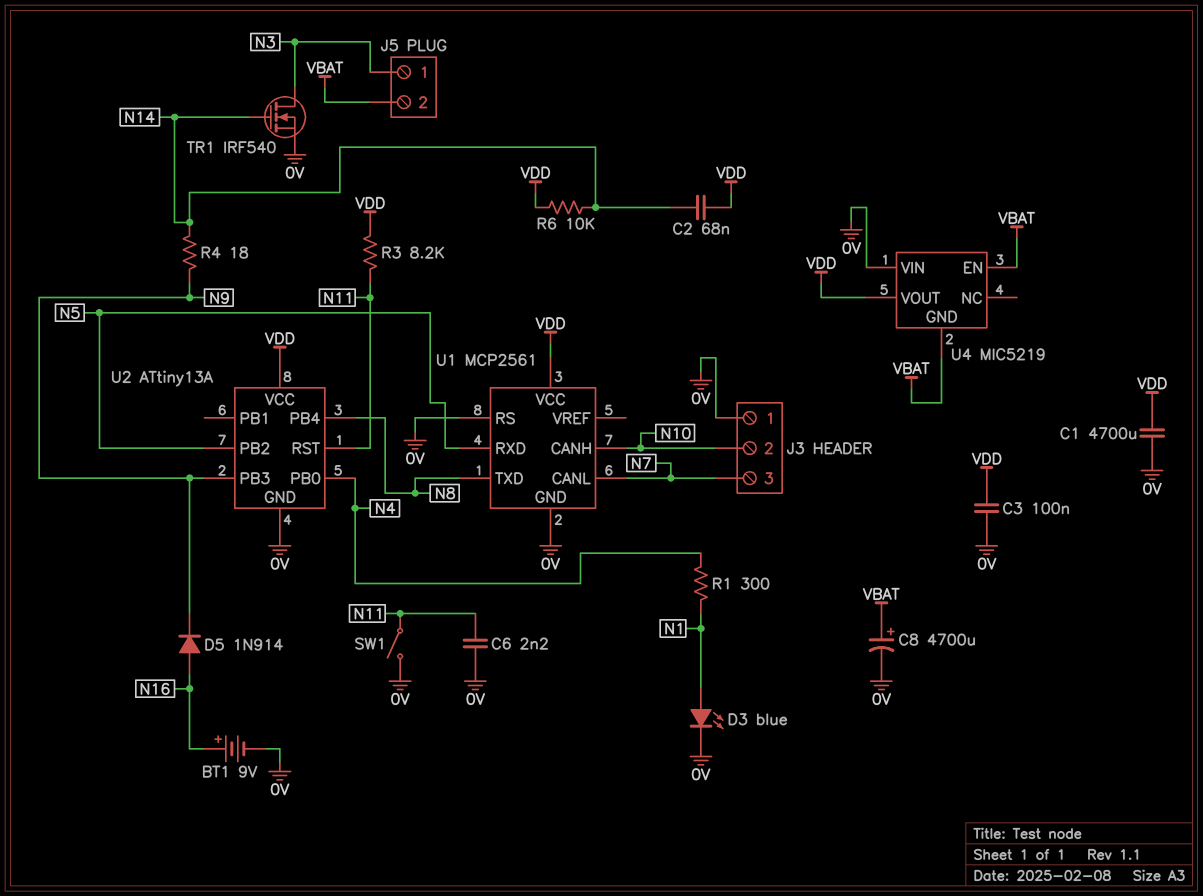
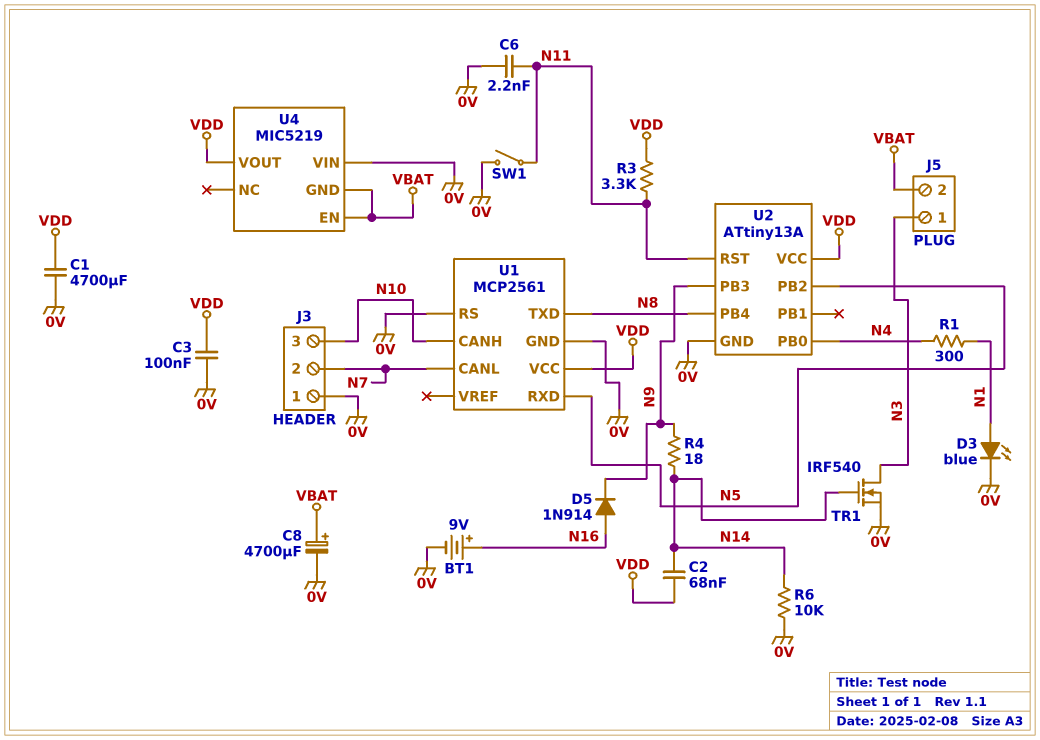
J3 pin 2: N10 -> N7
J3 pin 3: N7 -> N10
R3: 8.2k (N11, VDD) -> 3.3k (N11, VDD)
R6: 10k (N14, VDD) -> 10k (0V, N14)

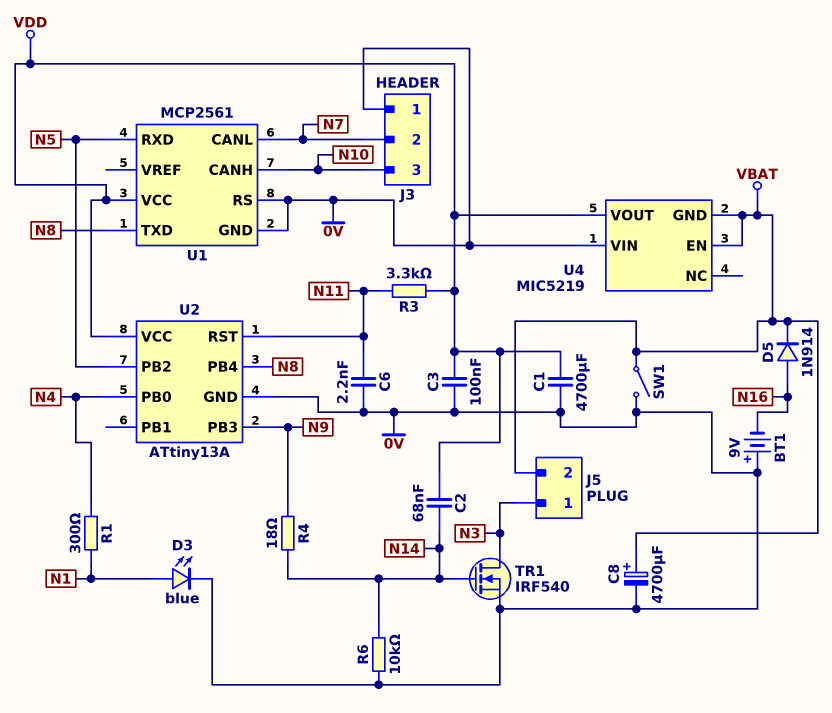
BT1: 9V (plus N16, minus 0V) -> 9V (plus 0V, minus N16)
D5: diode 1N914 (A N16, K N9) -> diode 1N914 (A N16, K VBAT)
SW1: switch (0V, N11) -> switch (0V, VBAT)

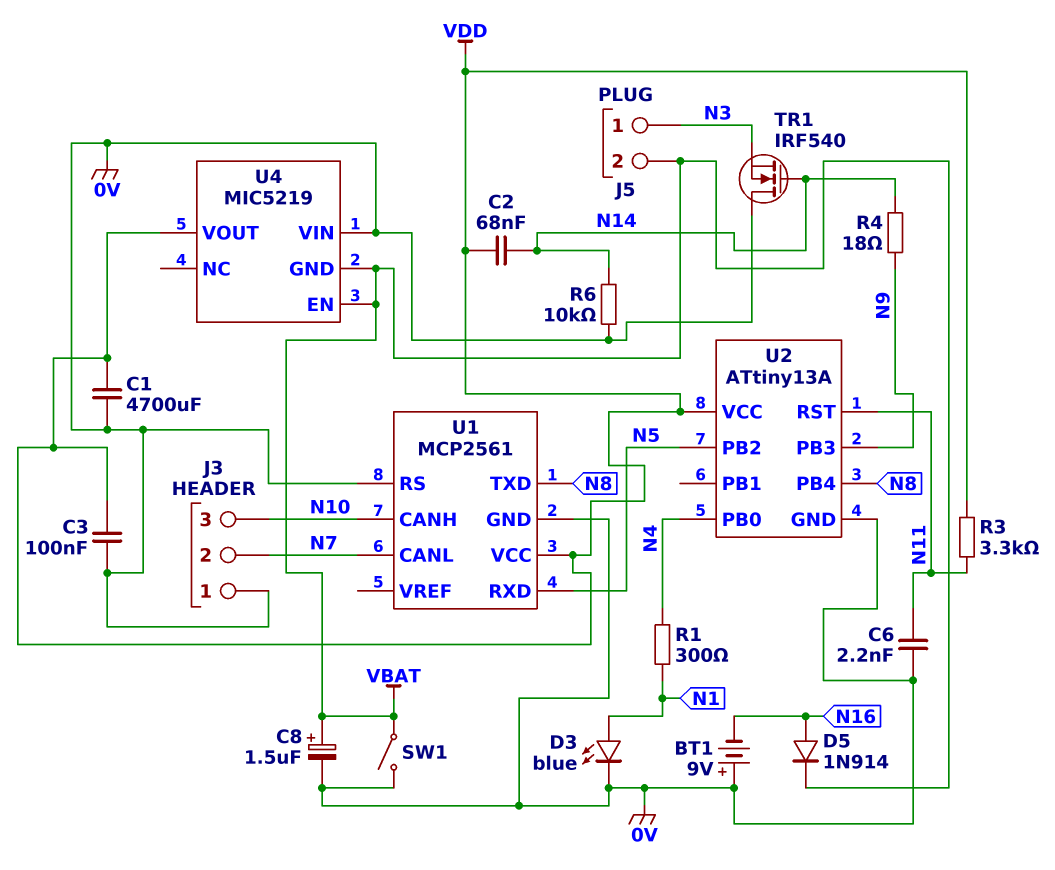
C8: 4700uF (plus VBAT, minus 0V) -> 1.5uF (plus VBAT, minus 0V)
TR1: NMOS IRF540 (G N14, D N3, S 0V) -> NMOS IRF540 (G N14, D 0V, S N3)

